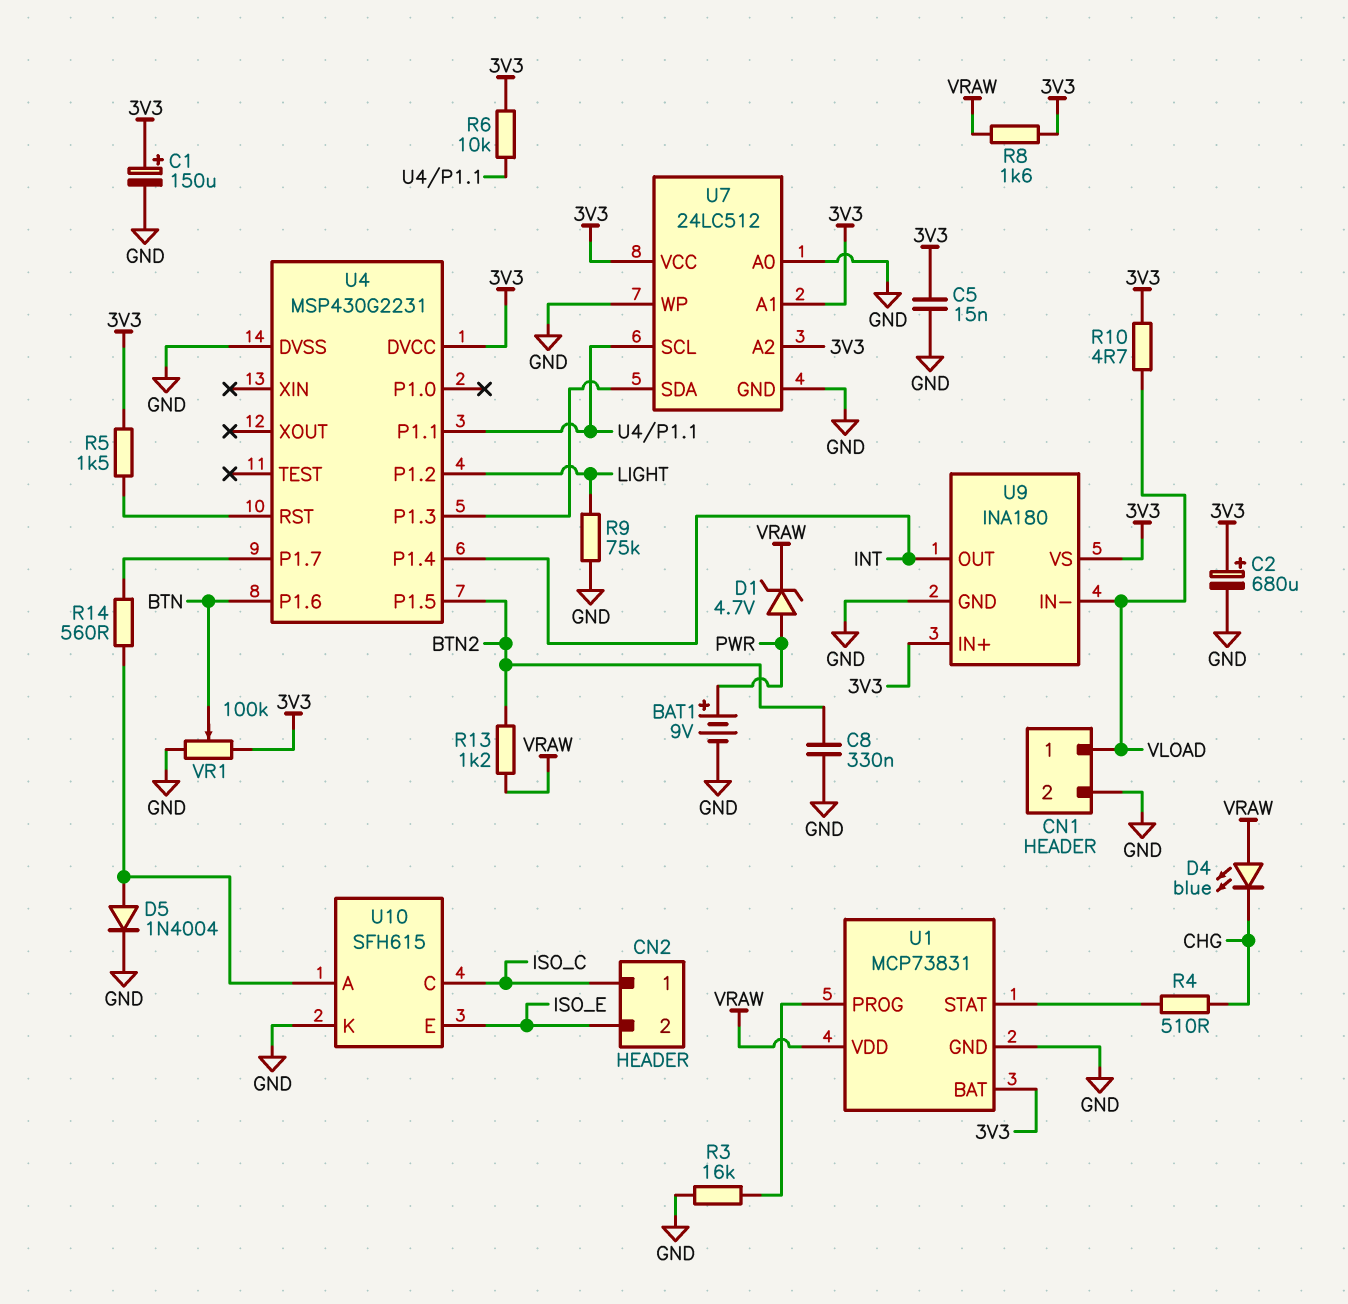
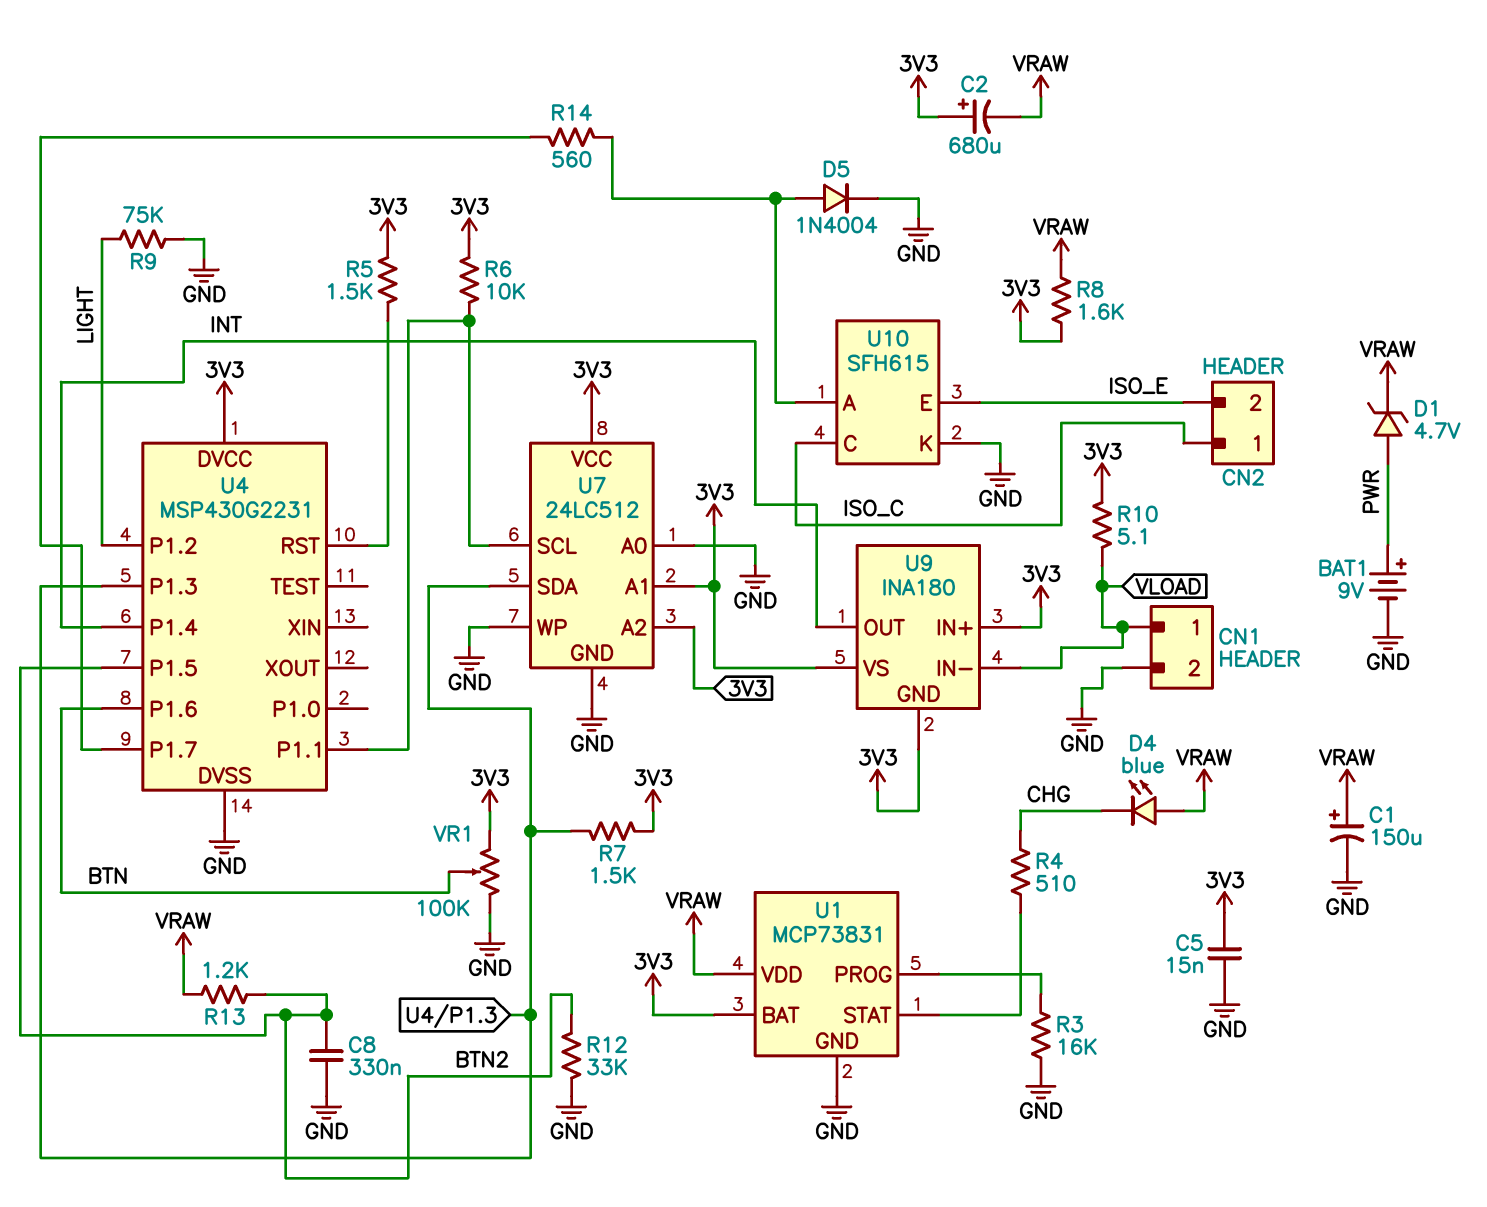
C1: 150uF (plus 3V3, minus GND) -> 150uF (plus VRAW, minus GND)
C2: 680uF (plus 3V3, minus GND) -> 680uF (plus 3V3, minus VRAW)
R7: none -> 1.5k (3V3, U4/P1.3)
R10: 4.7 (3V3, VLOAD) -> 5.1 (3V3, VLOAD)
R12: none -> 33k (BTN2, GND)
U9 pin GND: GND -> 3V3

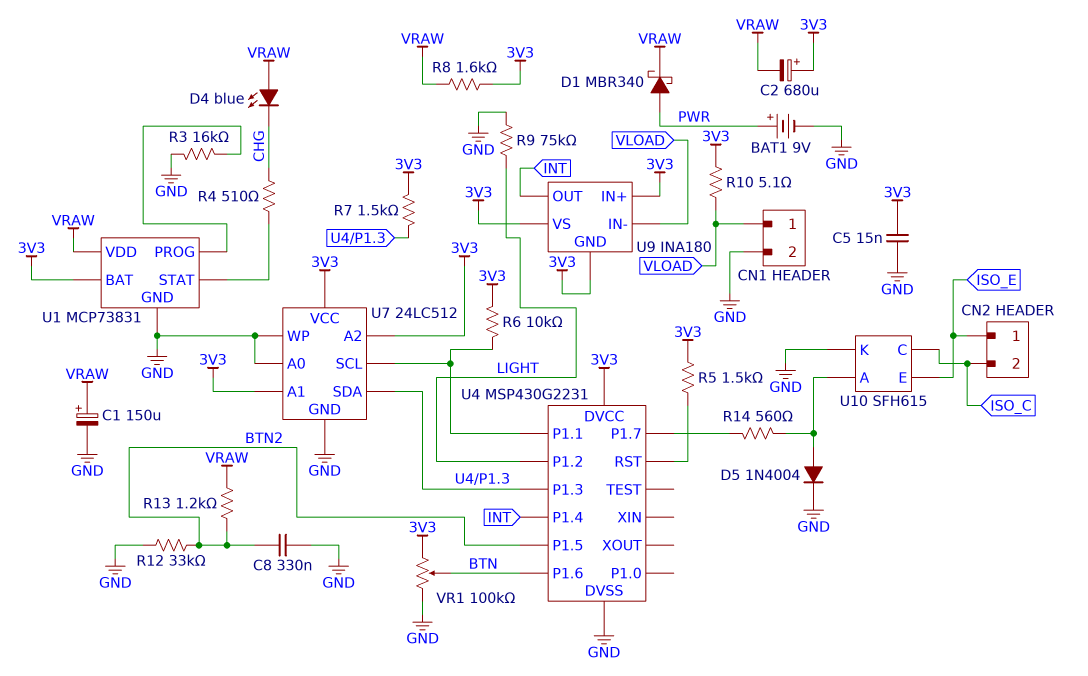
CN2 pin 1: ISO_C -> ISO_E
CN2 pin 2: ISO_E -> ISO_C
D1: zener 4.7V (A PWR, K VRAW) -> schottky MBR340 (A PWR, K VRAW)

